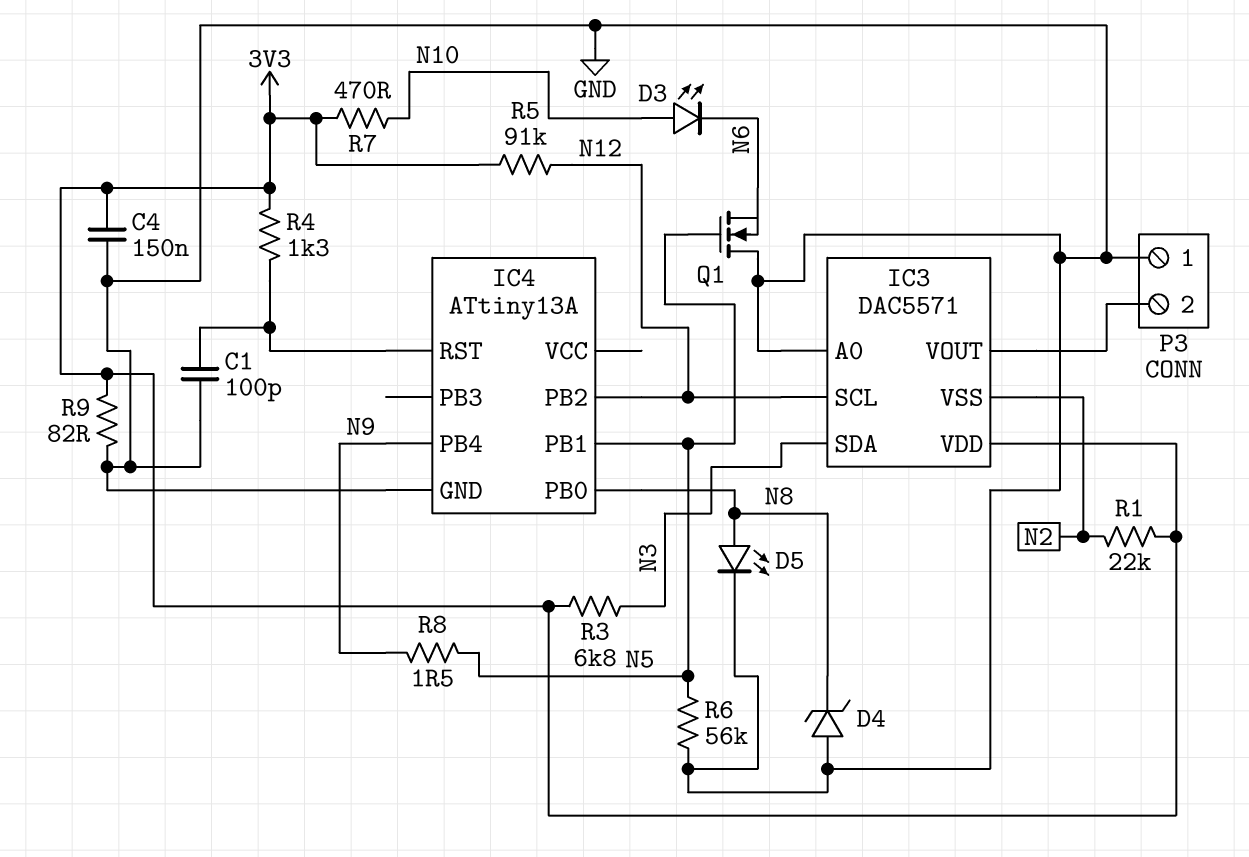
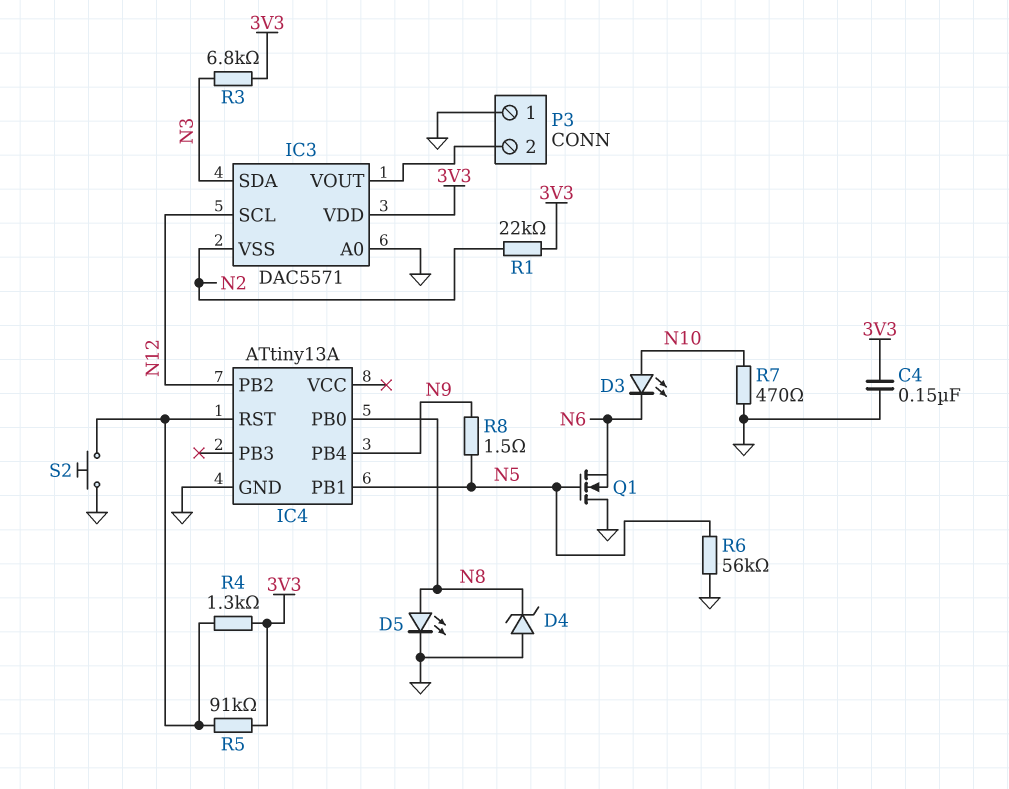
C1: 100pF (GND, IC4/RST) -> none
R5: 91k (3V3, N12) -> 91k (3V3, IC4/RST)
R7: 470 (3V3, N10) -> 470 (GND, N10)
R9: 82 (3V3, GND) -> none
S2: none -> button (GND, IC4/RST)

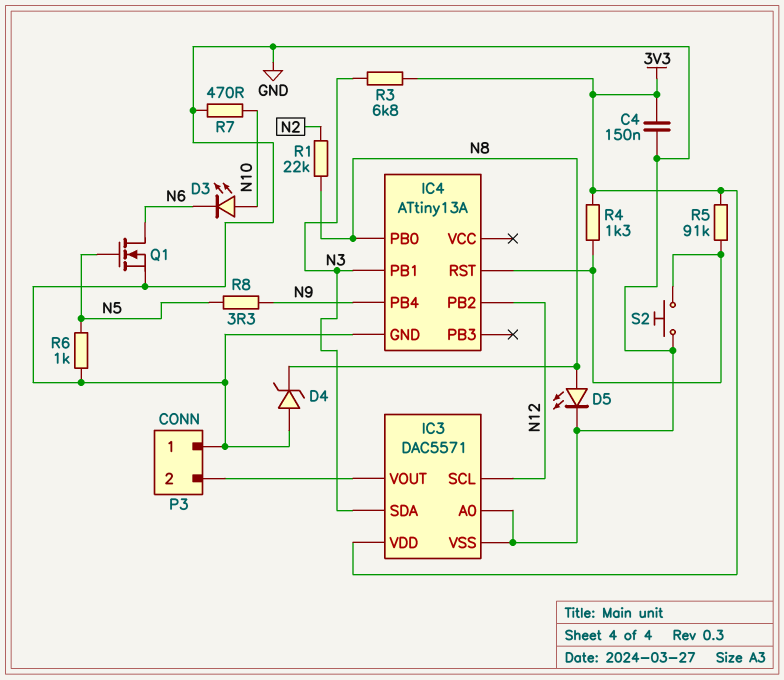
IC3 pin VSS: N2 -> GND
IC4 pin PB1: N5 -> N3
Q1: NMOS (G N5, D GND, S N6) -> NMOS (G N5, D N6, S GND)
R1: 22k (3V3, N2) -> 22k (N2, N8)
R6: 56k (GND, N5) -> 1k (GND, N5)
R8: 1.5 (N5, N9) -> 3.3 (N5, N9)

